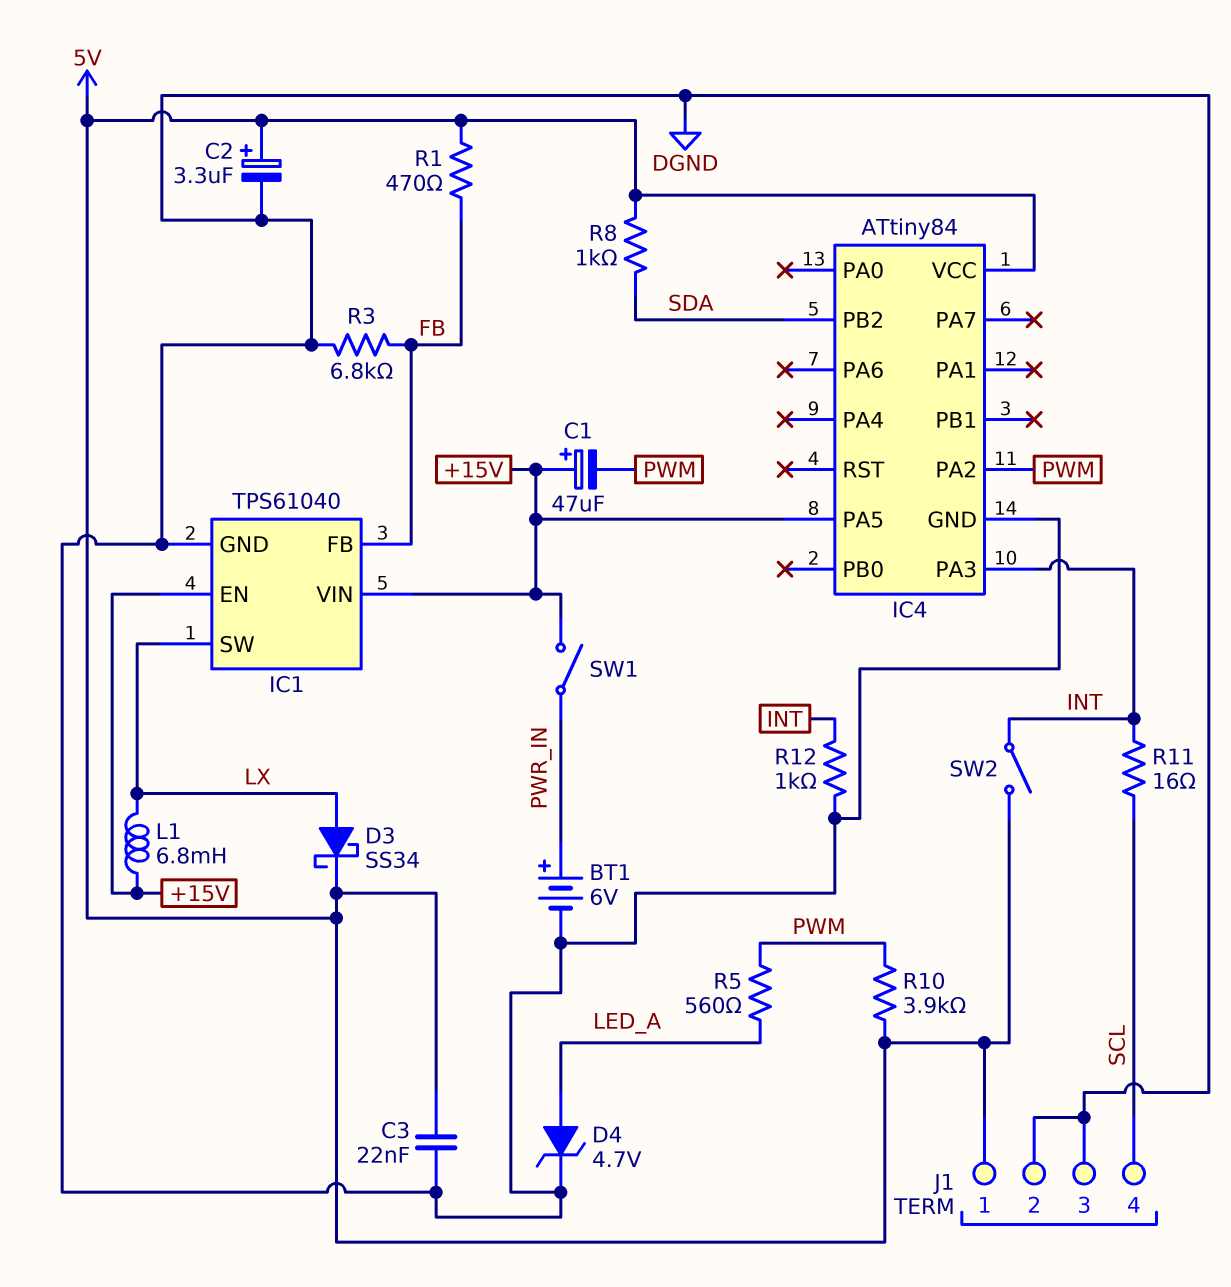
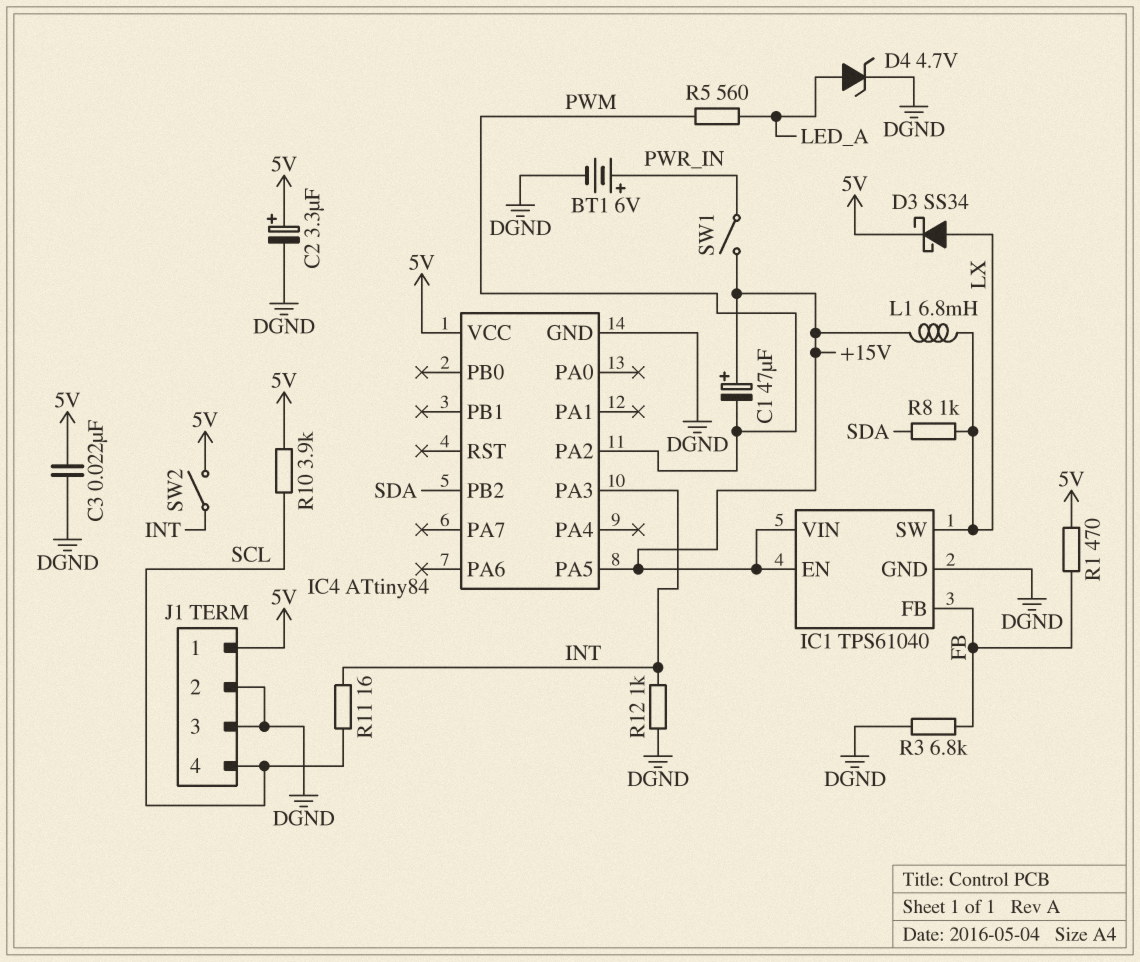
R8: 1k (5V, SDA) -> 1k (LX, SDA)
R10: 3.9k (5V, PWM) -> 3.9k (5V, SCL)

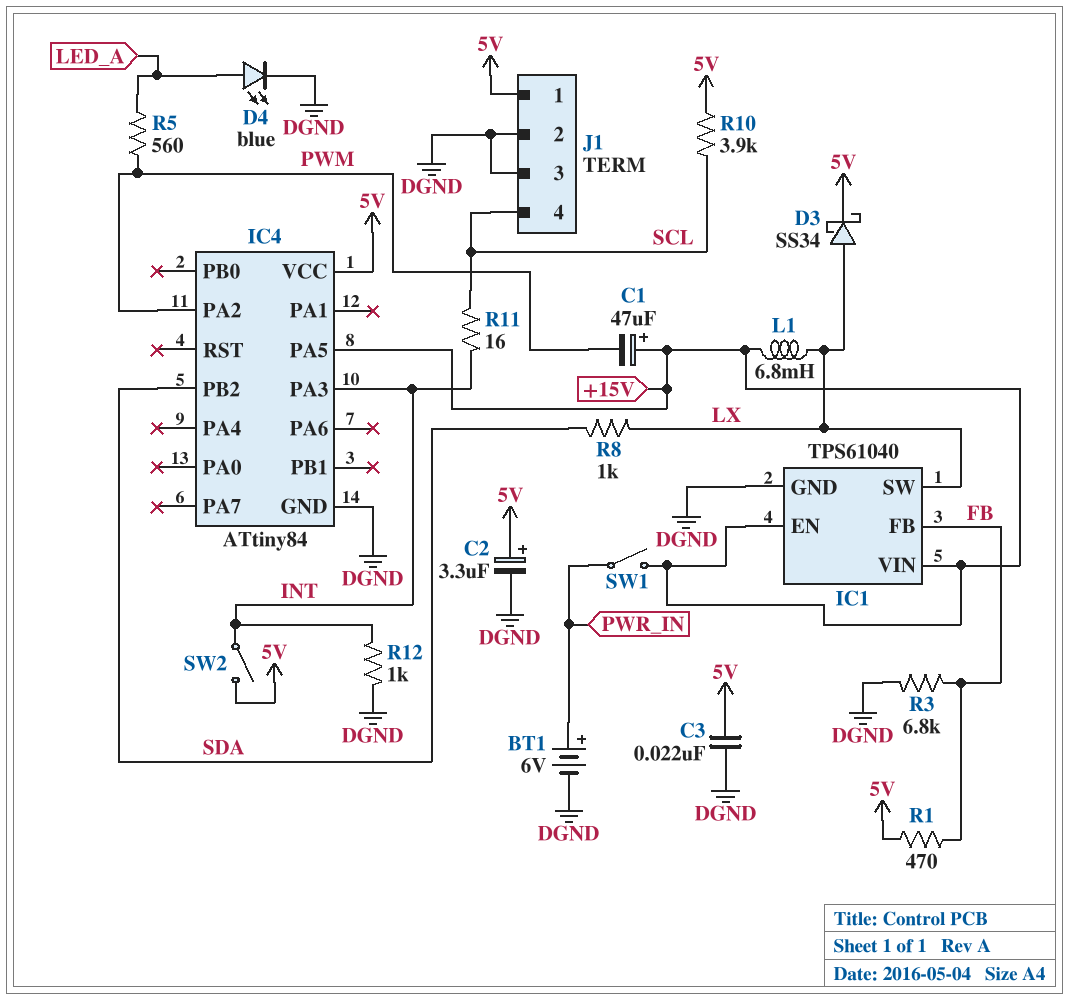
D4: zener 4.7V (A LED_A, K DGND) -> LED blue (A LED_A, K DGND)

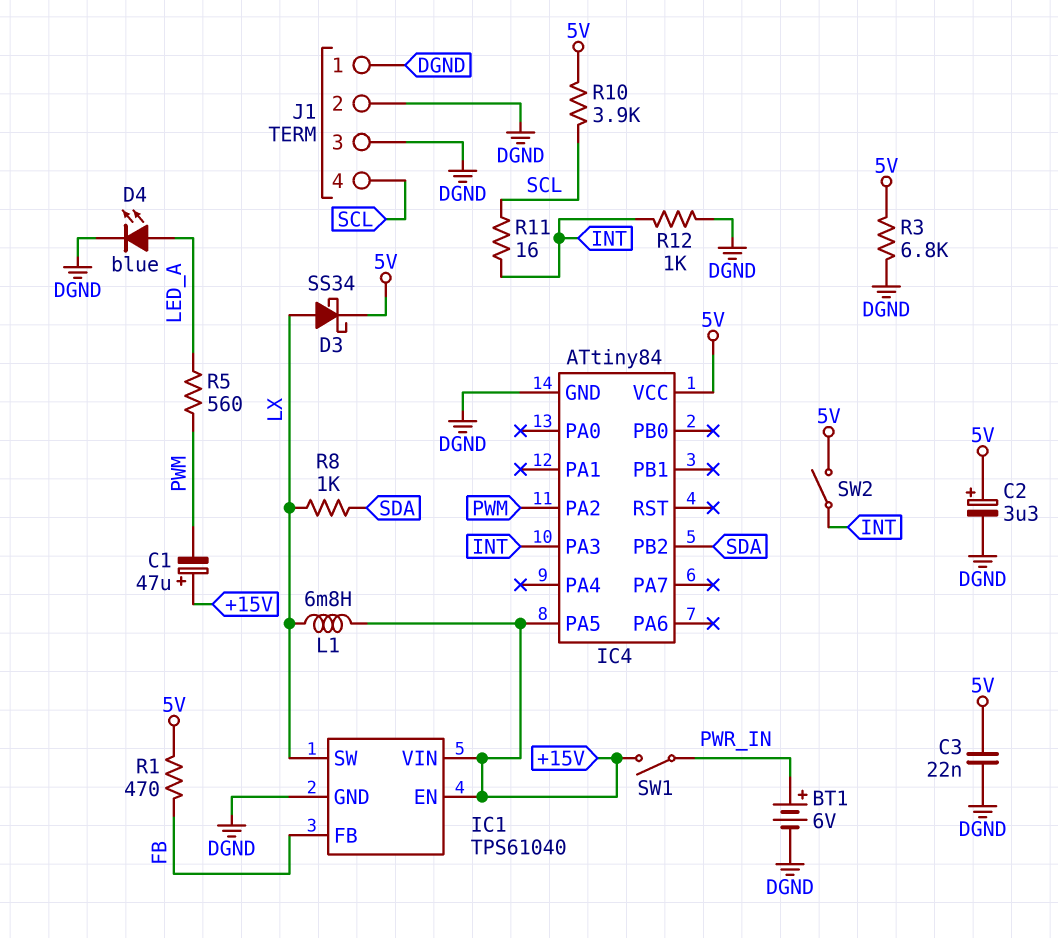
J1 pin 1: 5V -> DGND
R3: 6.8k (DGND, FB) -> 6.8k (5V, DGND)

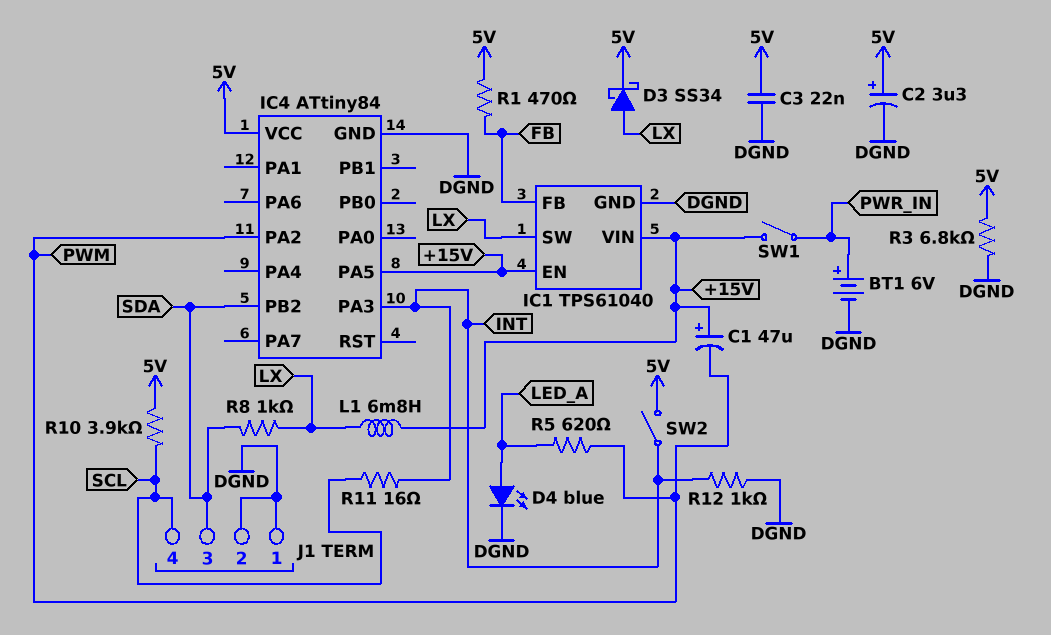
J1 pin 3: DGND -> SDA
R5: 560 (LED_A, PWM) -> 620 (LED_A, PWM)

